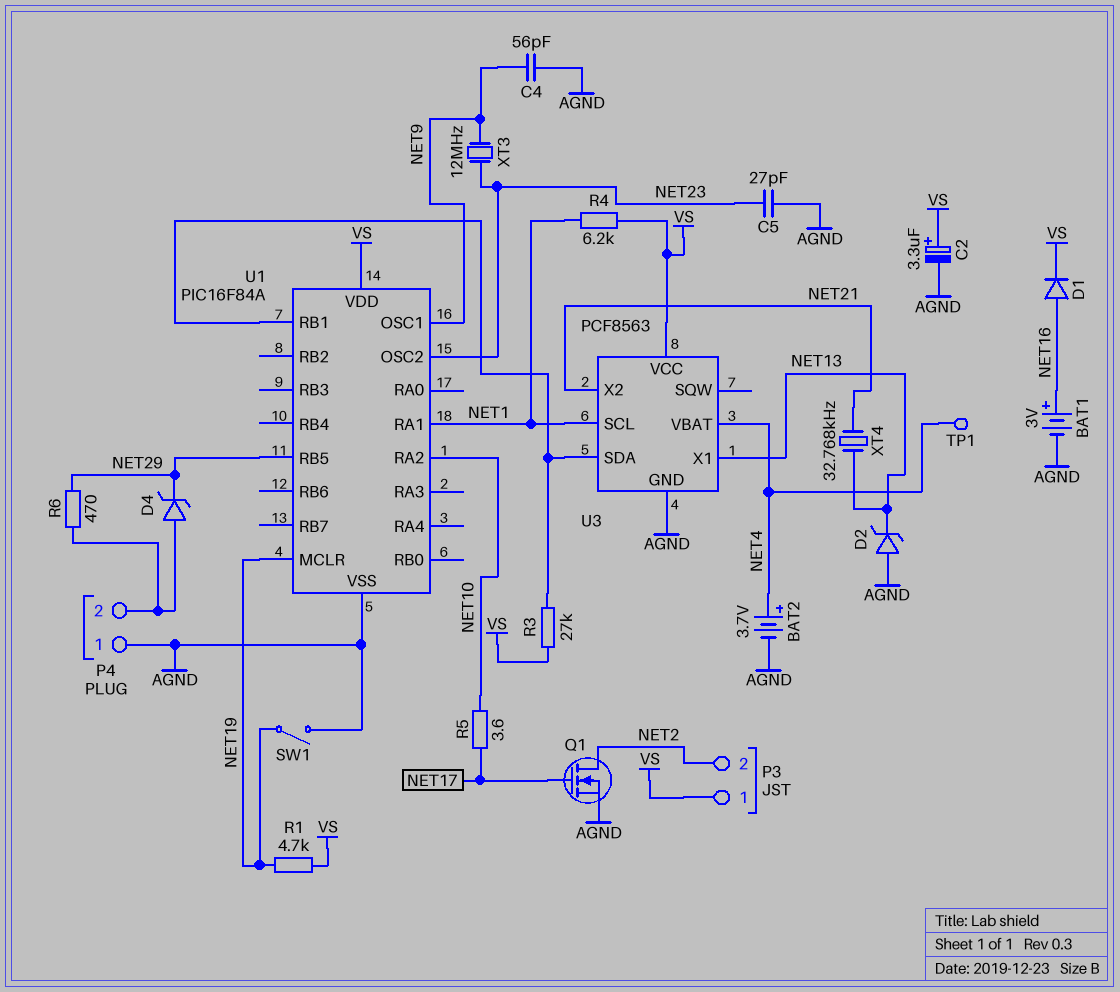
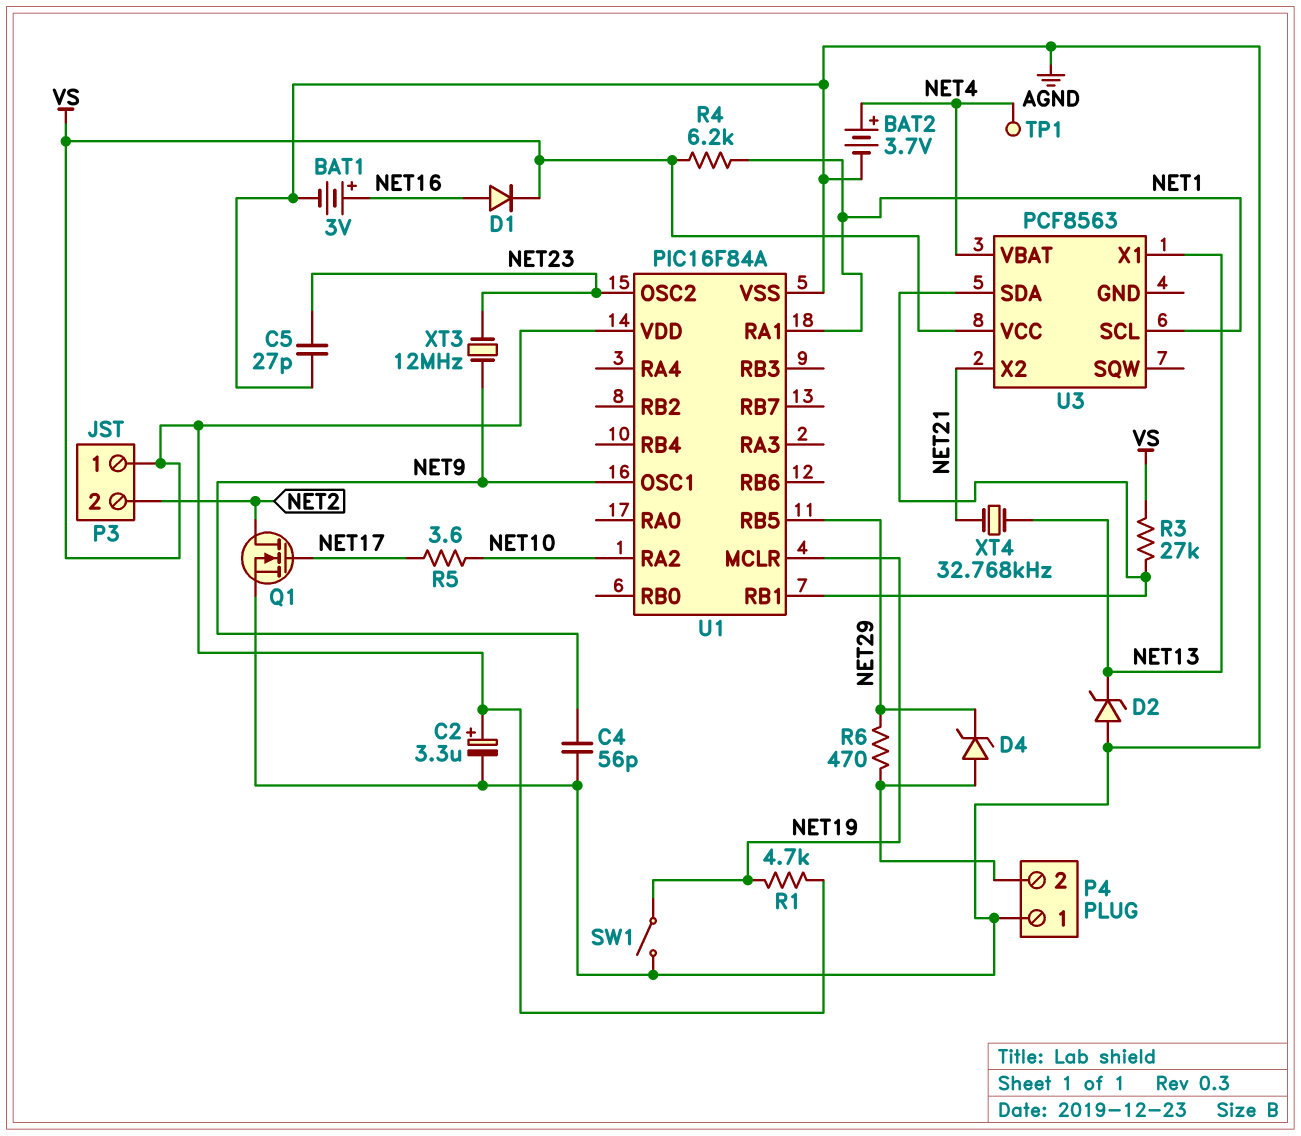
U3 pin GND: AGND -> none

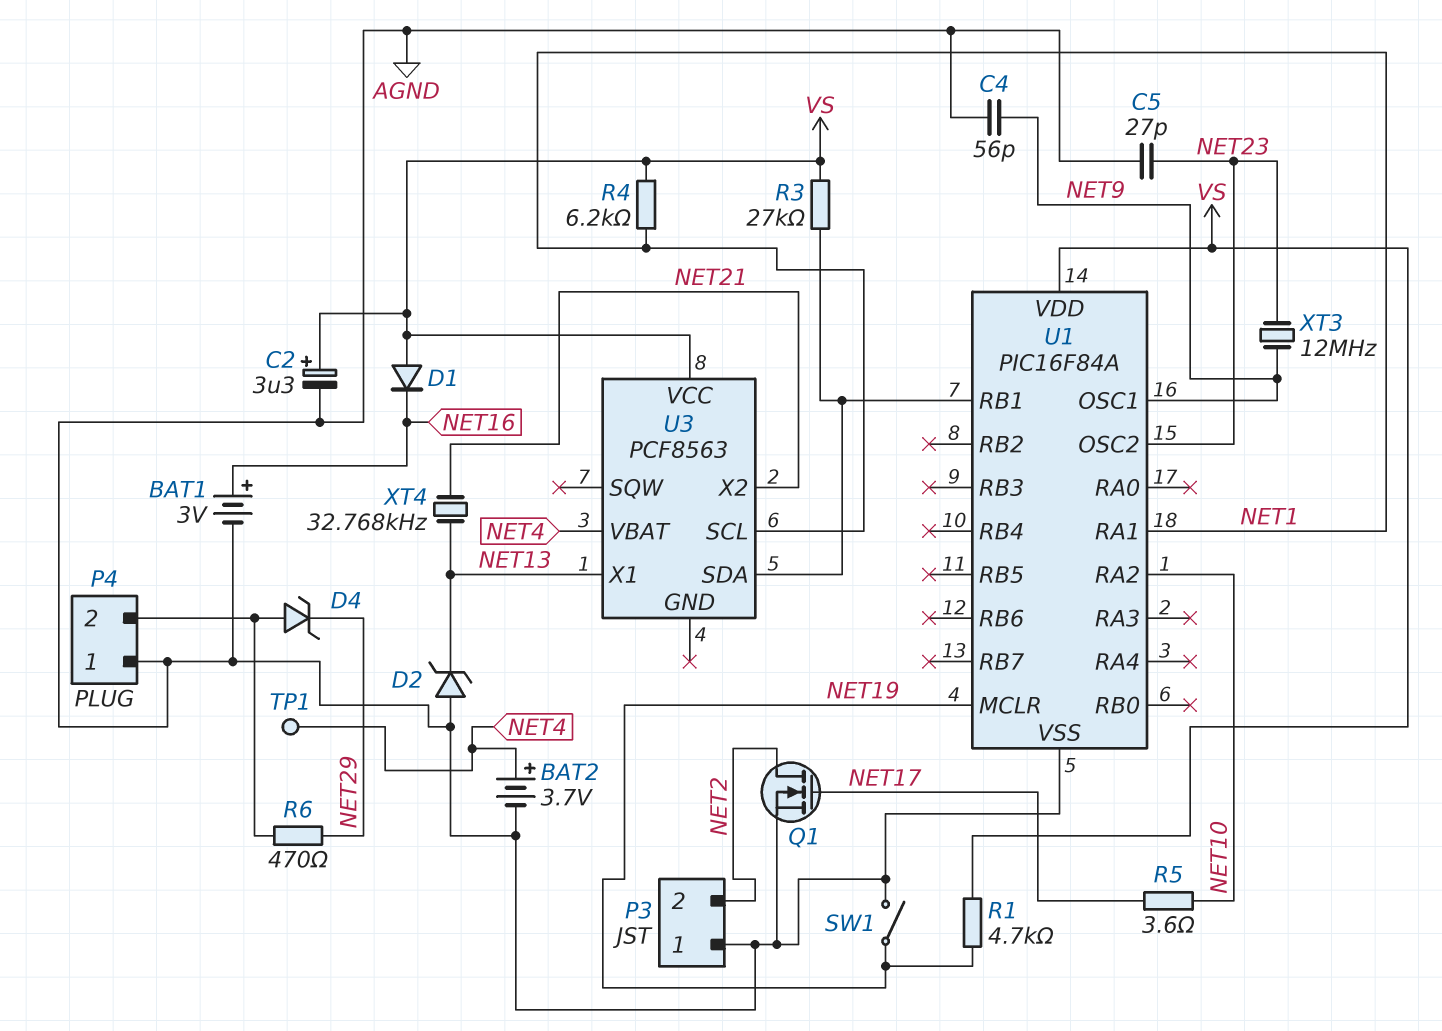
D1: diode (A NET16, K VS) -> diode (A VS, K NET16)
P3 pin 1: VS -> AGND
U1 pin RB5: NET29 -> none

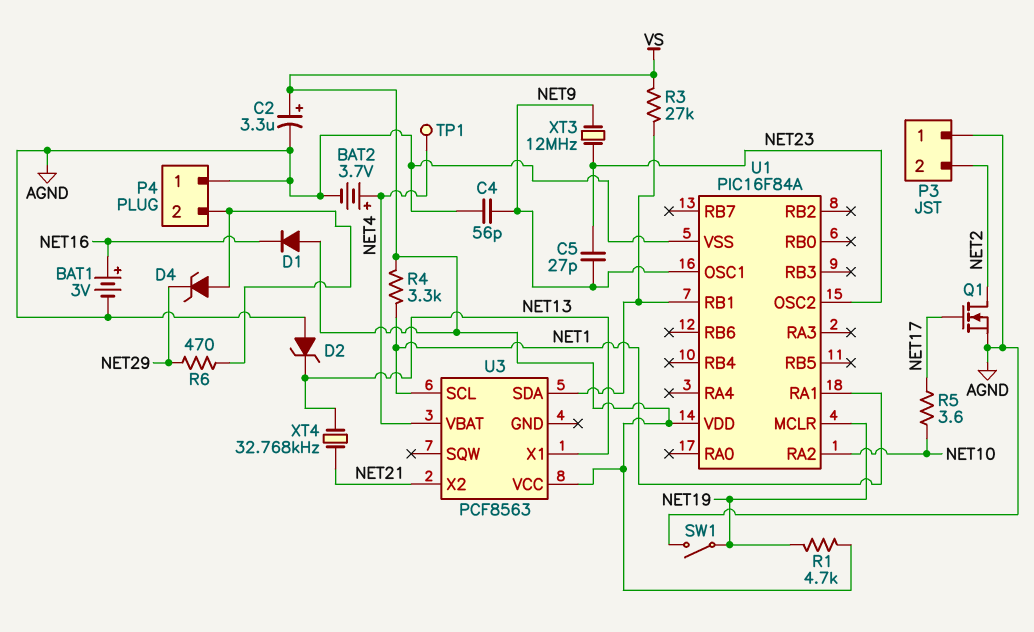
C5: 27pF (AGND, NET23) -> 27pF (NET9, NET23)
R4: 6.2k (NET1, VS) -> 3.3k (NET1, VS)

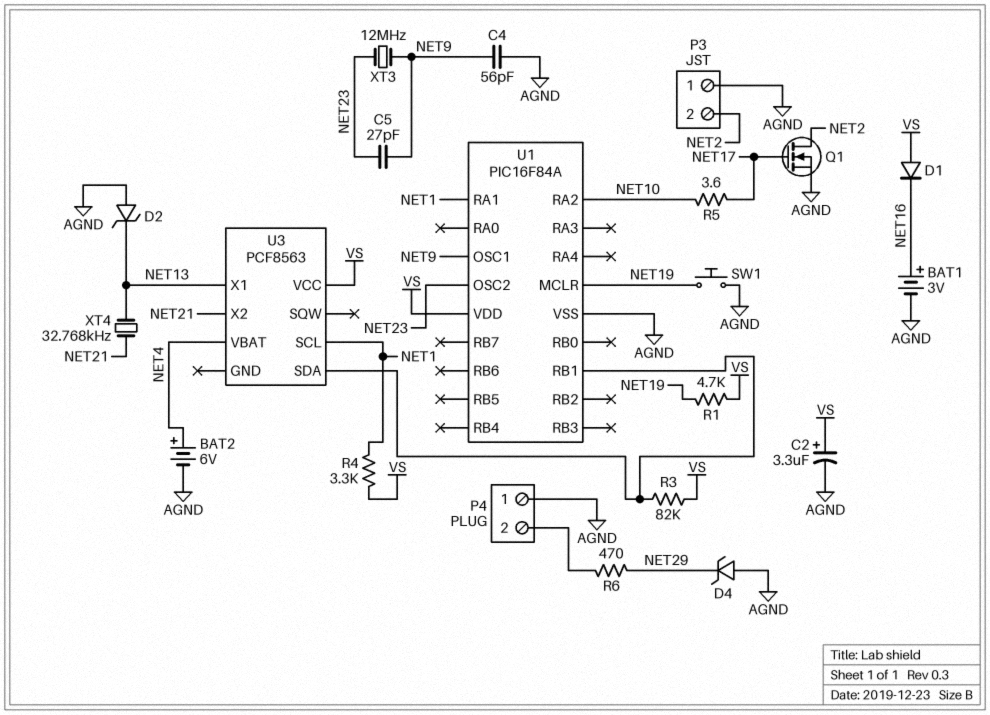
BAT2: 3.7V (plus NET4, minus AGND) -> 6V (plus NET4, minus AGND)
D4: zener (A P4/2, K NET29) -> zener (A AGND, K NET29)
R3: 27k (U1/RB1, VS) -> 82k (U1/RB1, VS)
SW1: switch (AGND, NET19) -> button (AGND, NET19)
TP1: test point (NET4) -> none

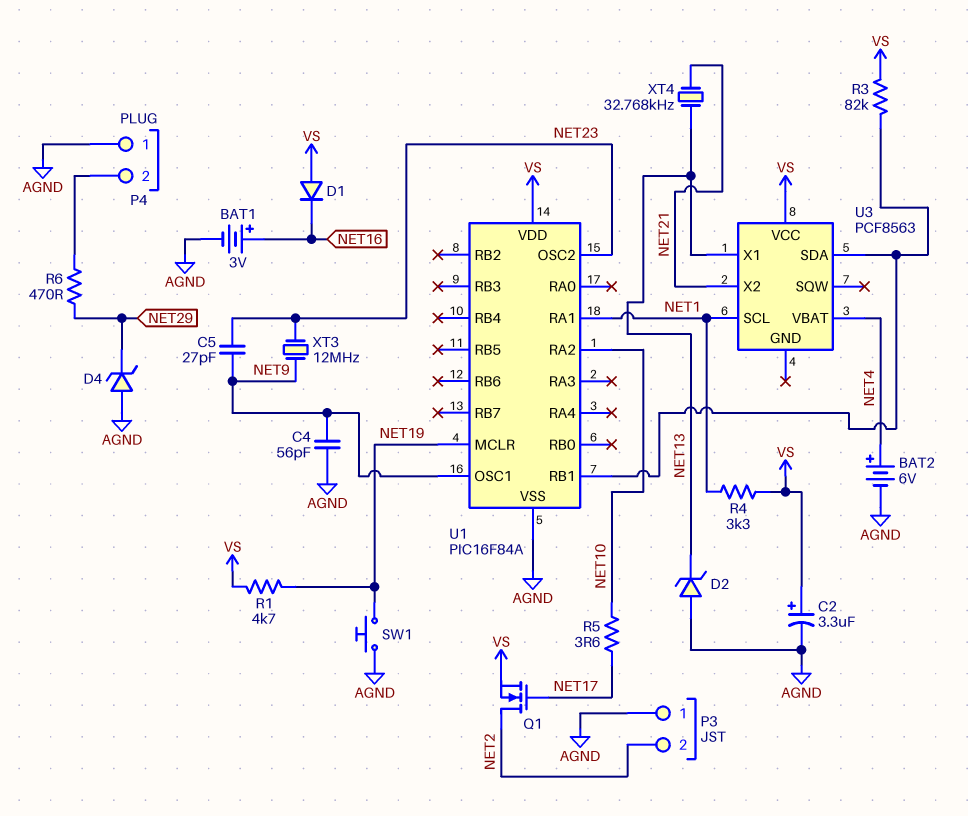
Q1: NMOS (G NET17, D NET2, S AGND) -> NMOS (G NET17, D NET2, S VS)

